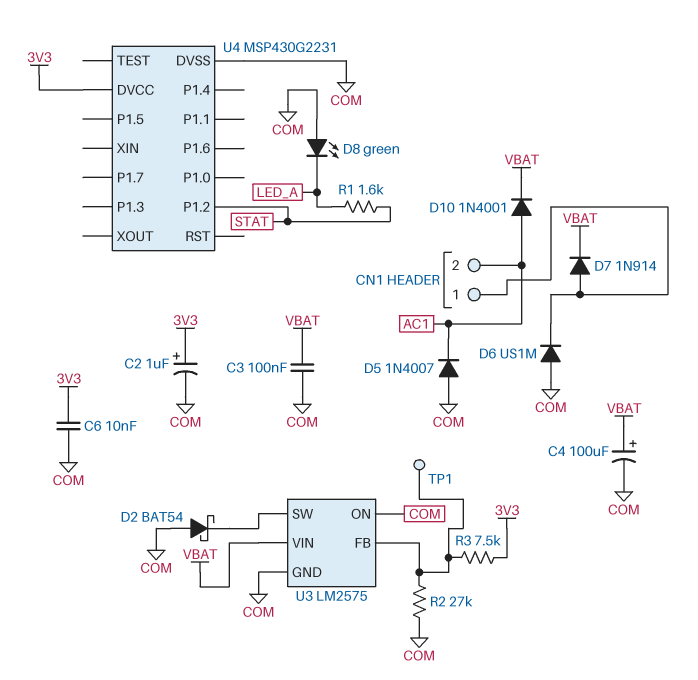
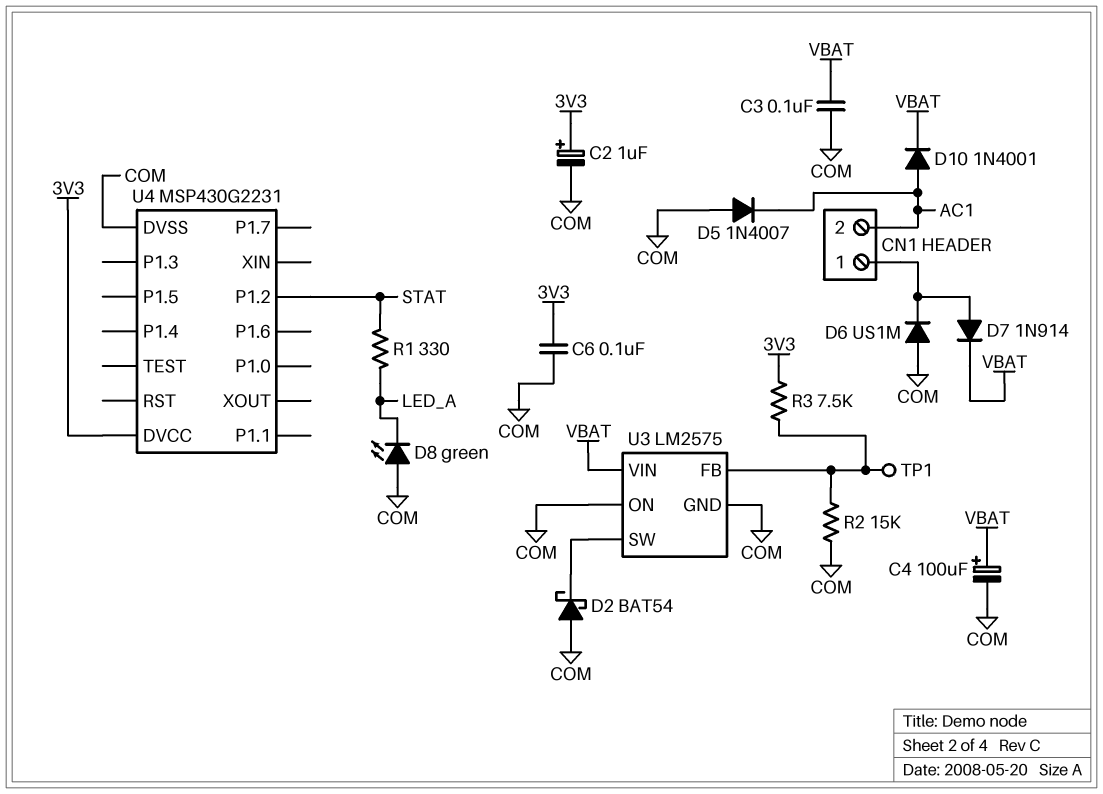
C6: 10nF (3V3, COM) -> 100nF (3V3, COM)
R1: 1.6k (LED_A, STAT) -> 330 (LED_A, STAT)
R2: 27k (COM, U3/FB) -> 15k (COM, U3/FB)

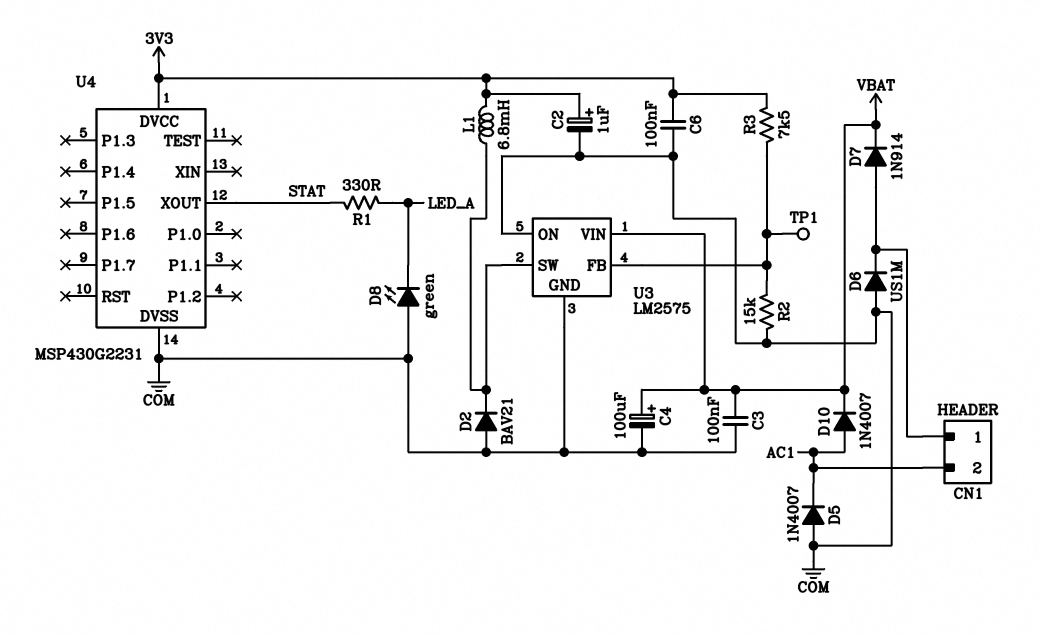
D2: schottky BAT54 (A COM, K U3/SW) -> diode BAV21 (A COM, K U3/SW)
D10: diode 1N4001 (A AC1, K VBAT) -> diode 1N4007 (A AC1, K VBAT)
L1: none -> 6.8mH (3V3, U3/SW)
U4 pin P1.2: STAT -> none
U4 pin XOUT: none -> STAT

